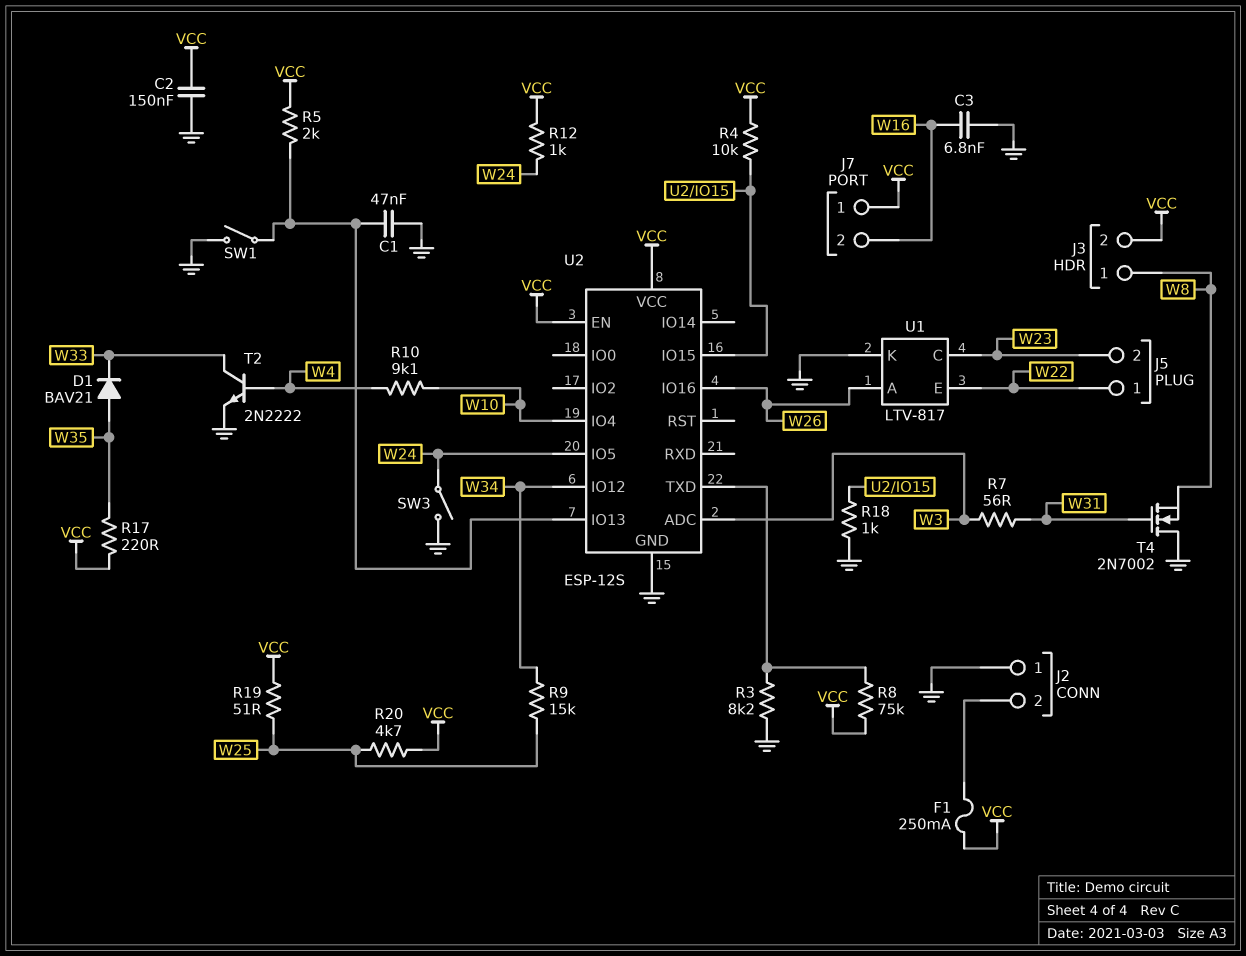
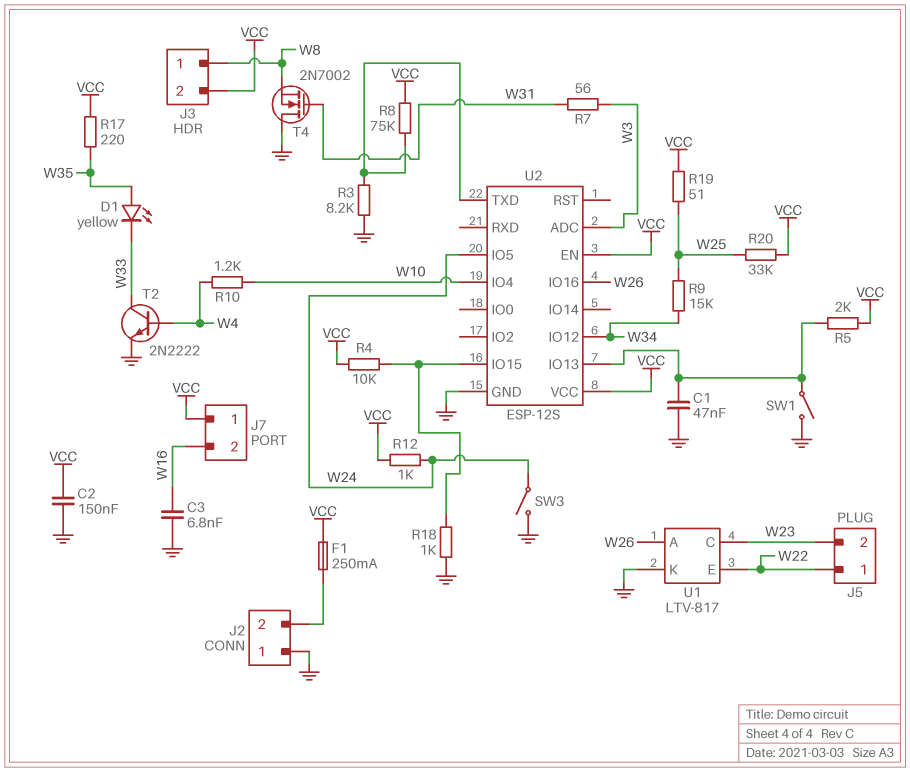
D1: diode BAV21 (A W35, K W33) -> LED yellow (A W35, K W33)
R10: 9.1k (W4, W10) -> 1.2k (W4, W10)
R20: 4.7k (VCC, W25) -> 33k (VCC, W25)

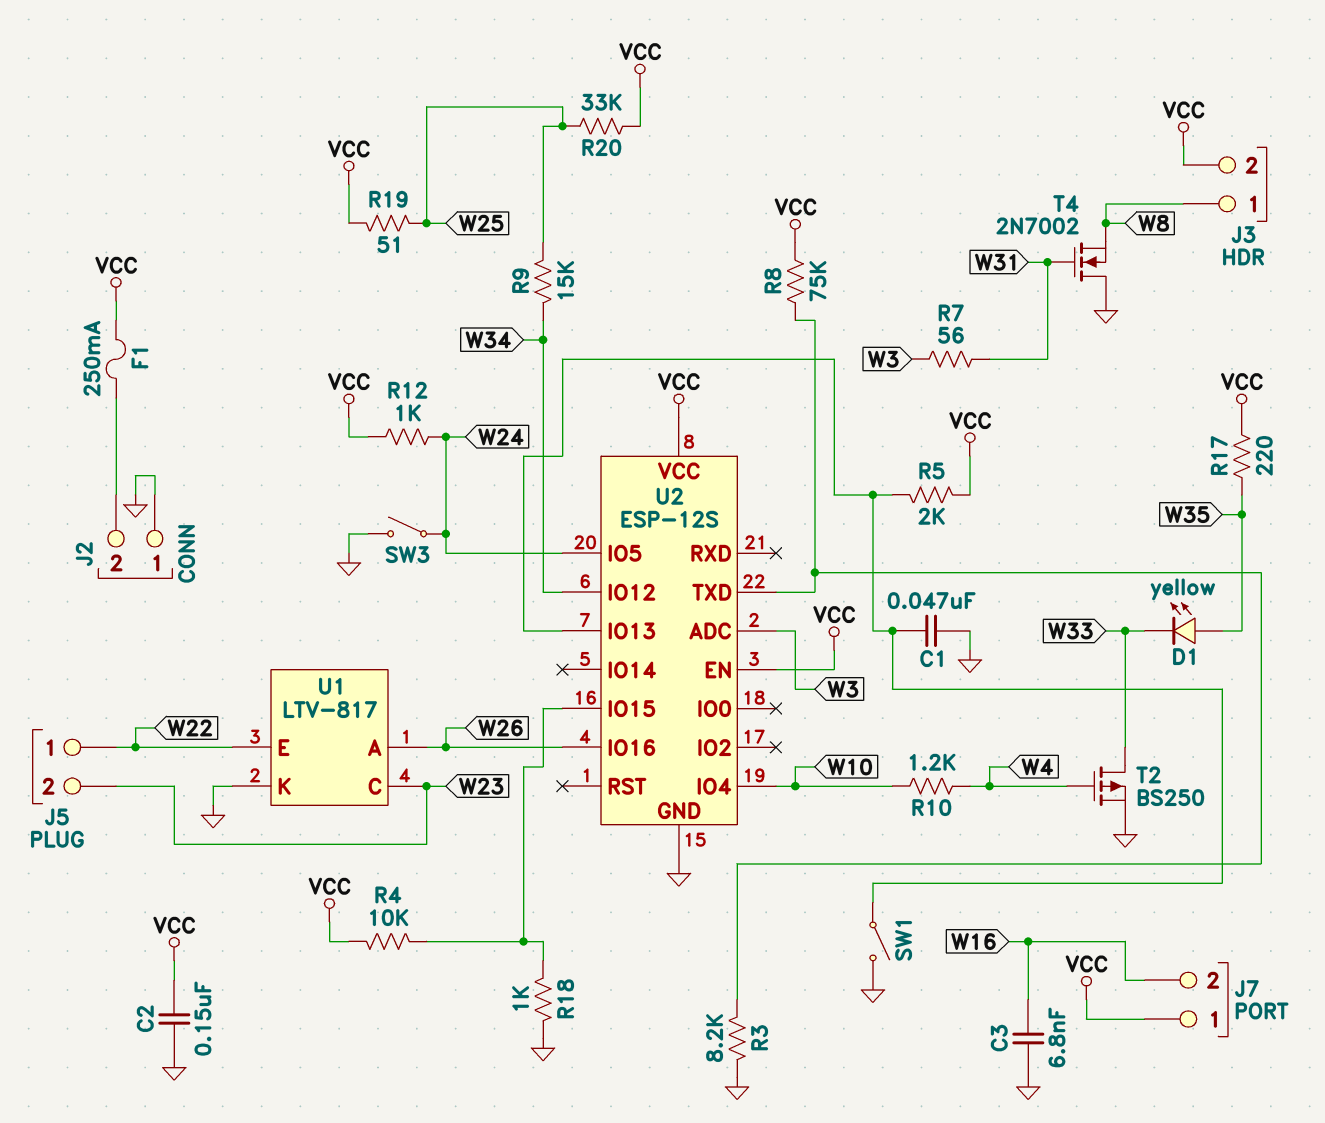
T2: NPN 2N2222 (B W4, C W33, E GND) -> PMOS BS250 (G W4, D W33, S GND)

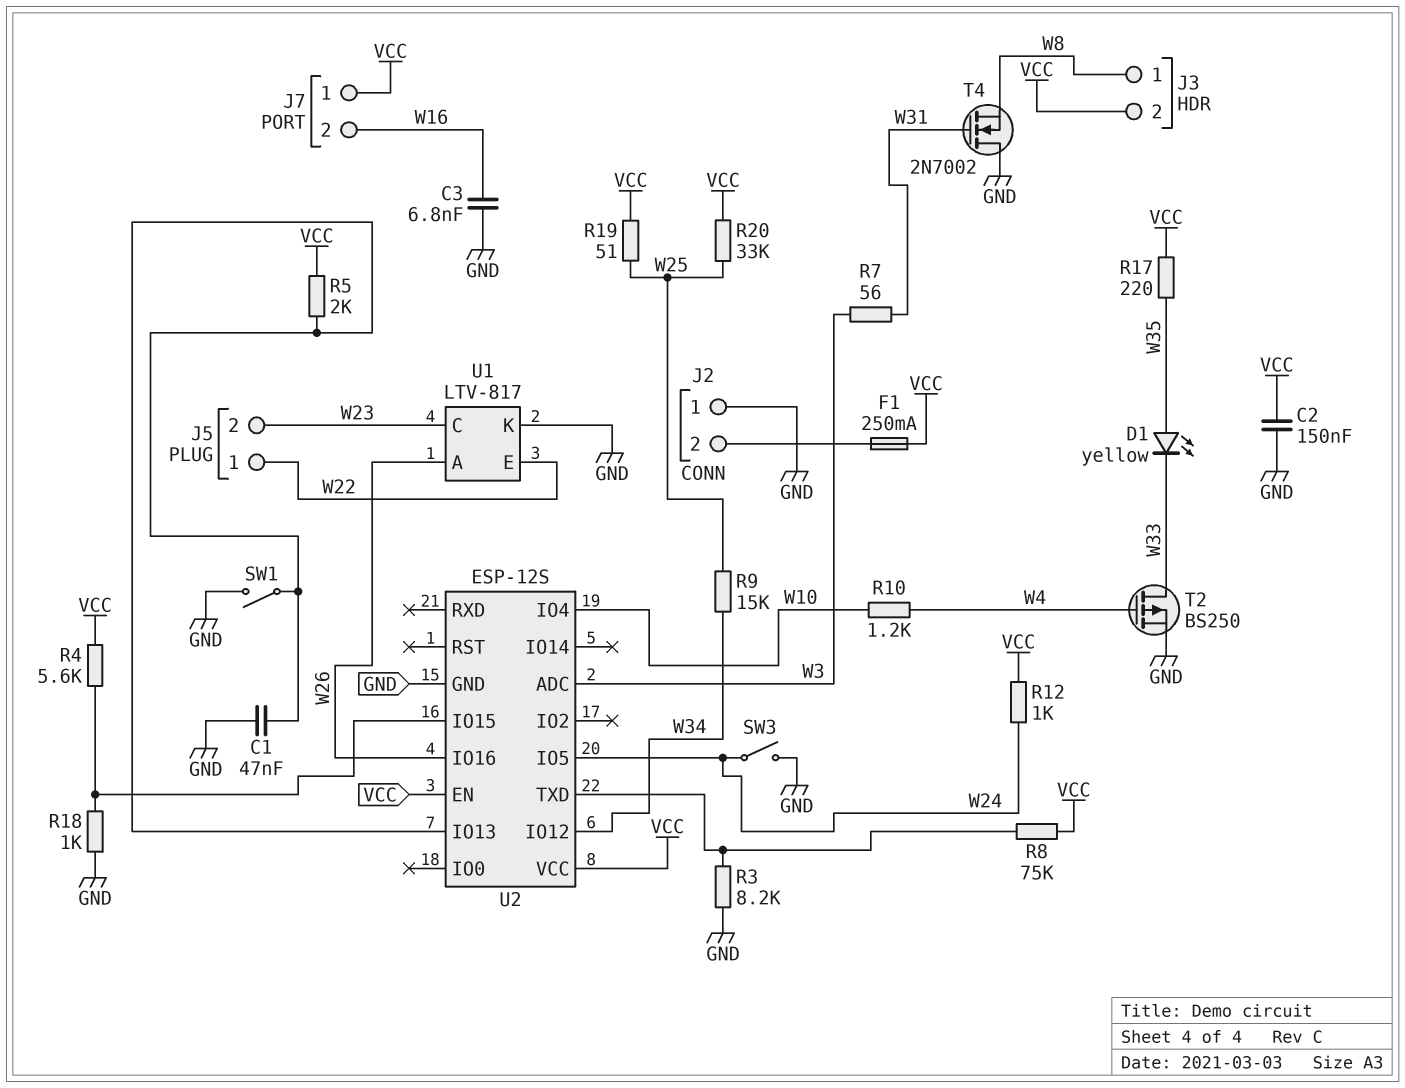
R4: 10k (U2/IO15, VCC) -> 5.6k (U2/IO15, VCC)

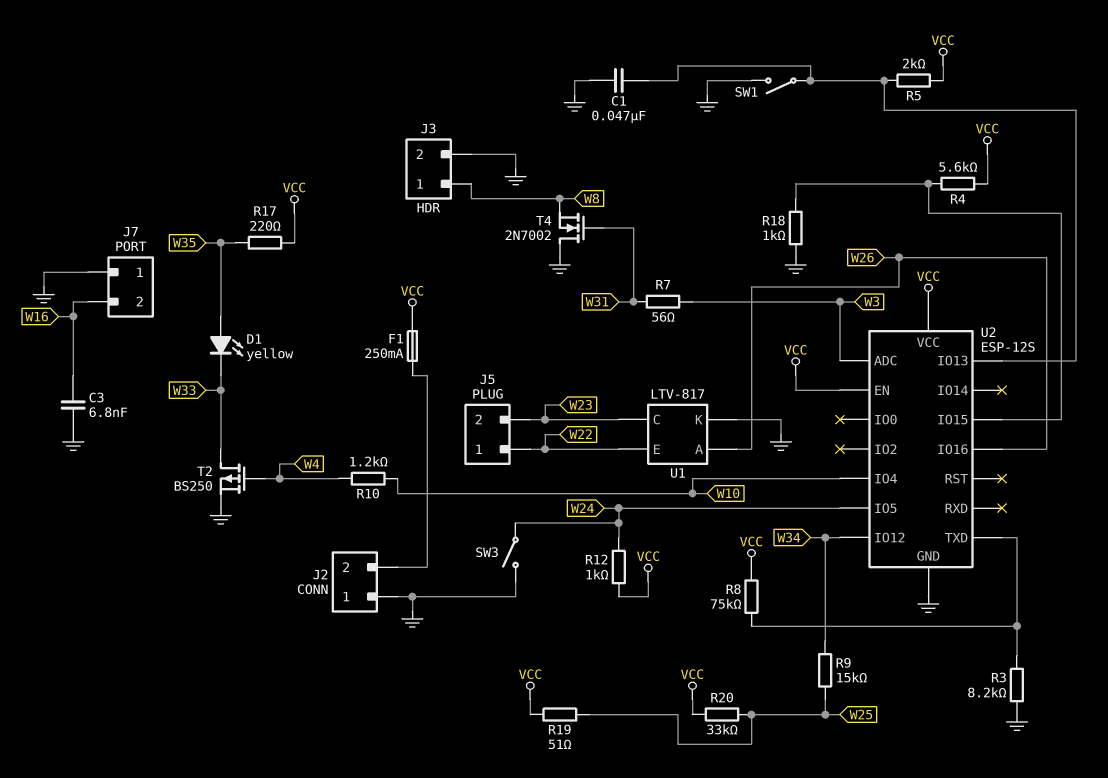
C2: 150nF (GND, VCC) -> none
J3 pin 2: VCC -> GND
J7 pin 1: VCC -> GND

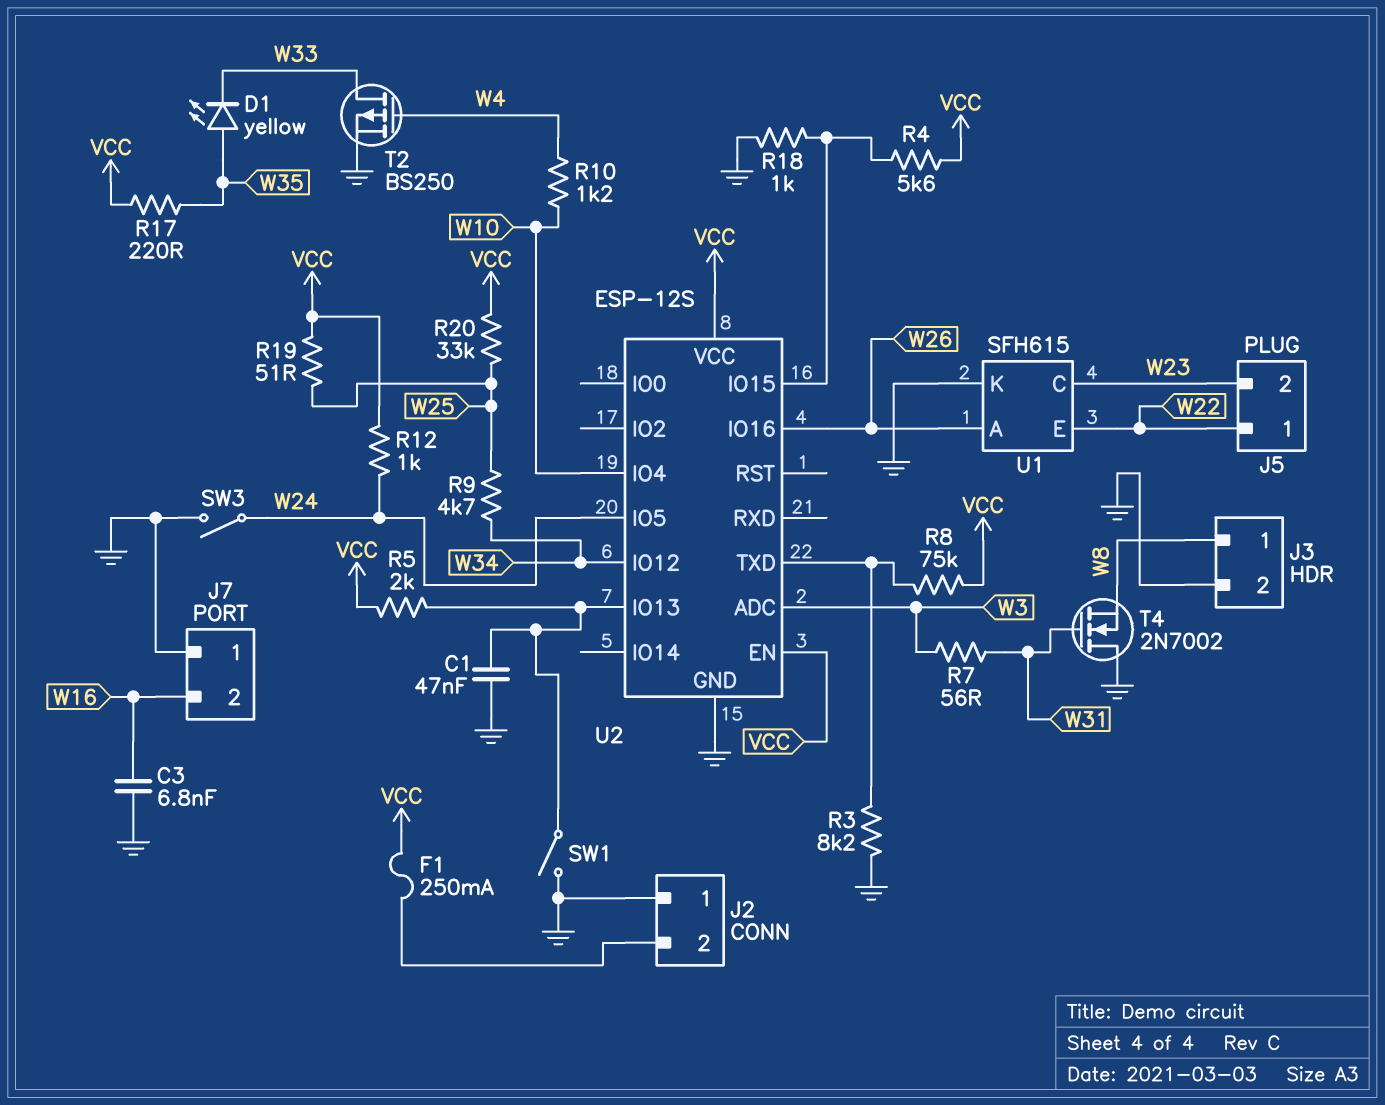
R9: 15k (W25, W34) -> 4.7k (W25, W34)
U1: LTV-817 -> SFH615

